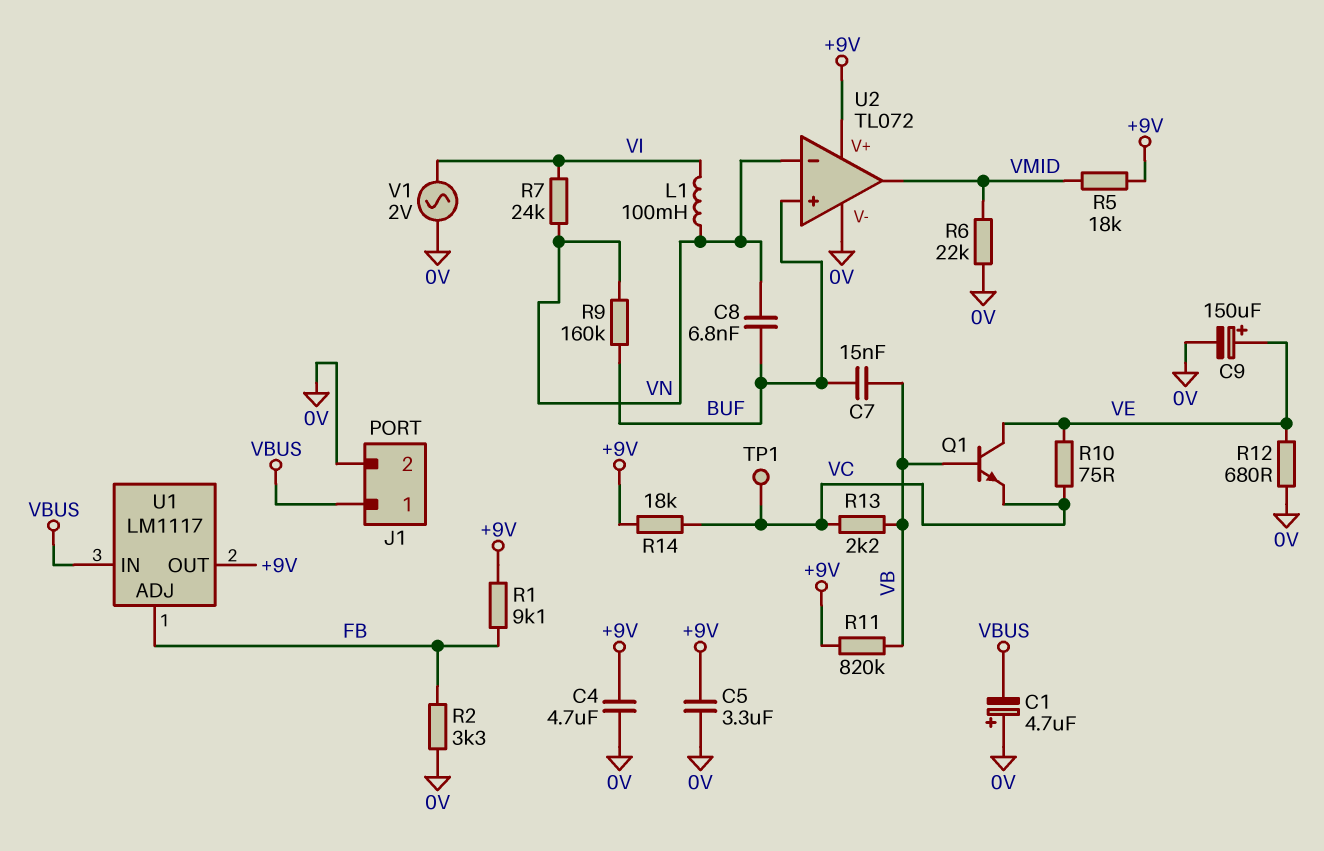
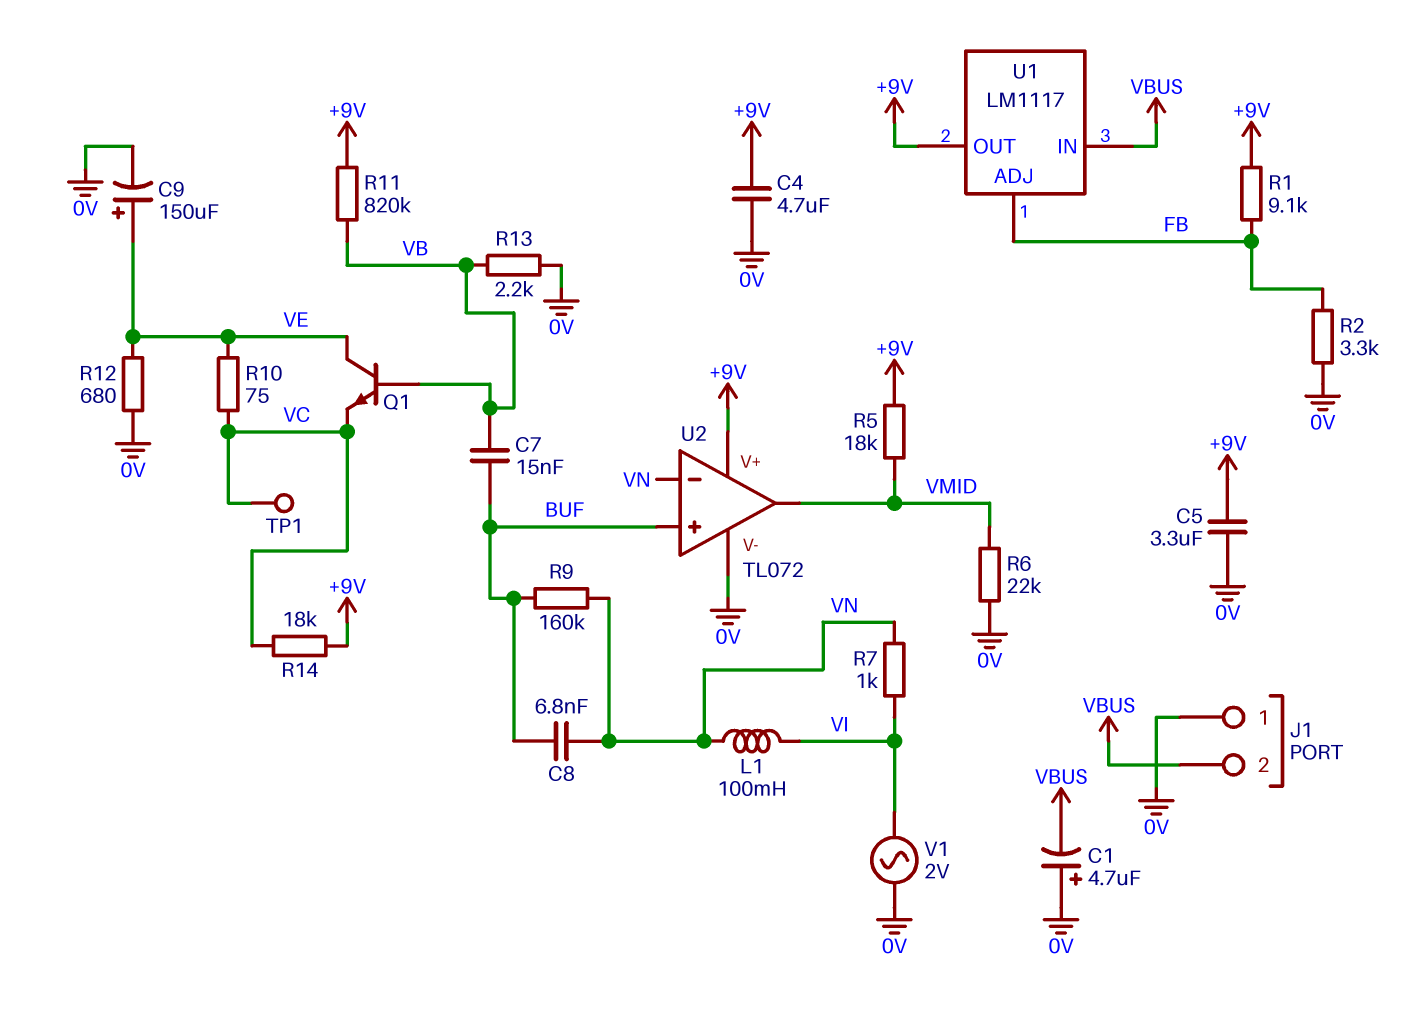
J1 pin 1: VBUS -> 0V
J1 pin 2: 0V -> VBUS
R7: 24k (VI, VN) -> 1k (VI, VN)
R13: 2.2k (VB, VC) -> 2.2k (0V, VB)

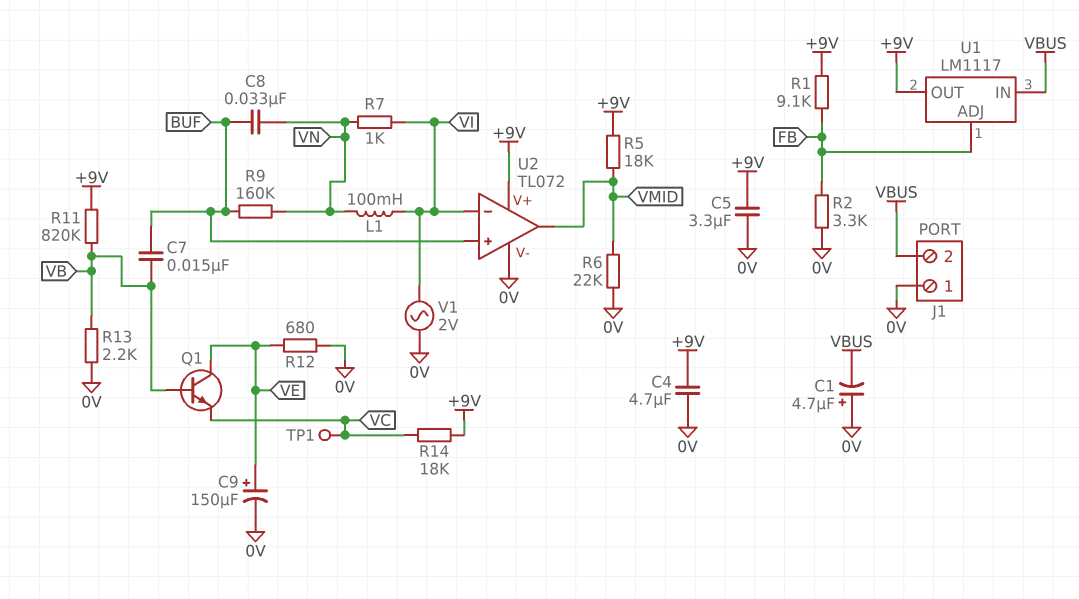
C8: 6.8nF (BUF, VN) -> 33nF (BUF, VN)
R10: 75 (VC, VE) -> none
U2 pin in-: VN -> VI

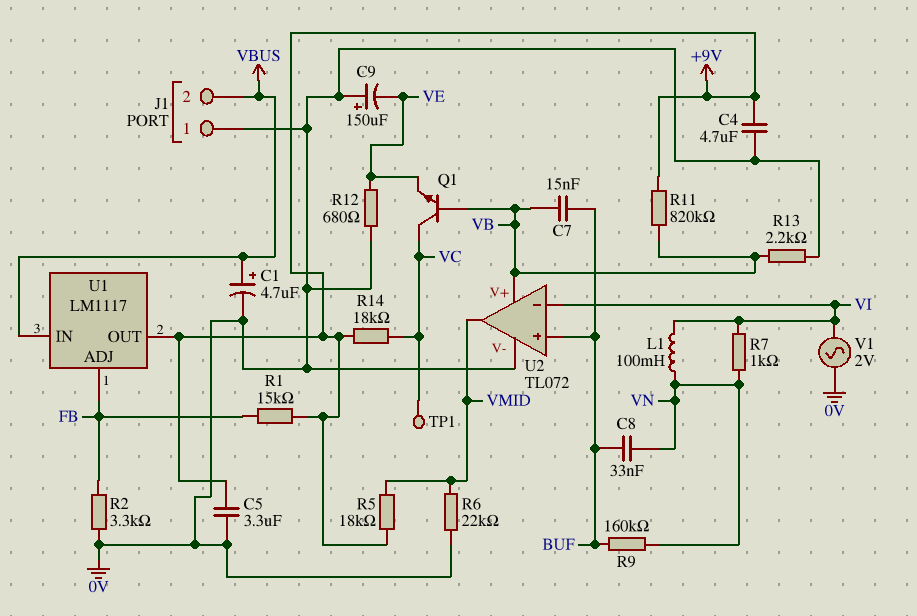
C1: 4.7uF (plus 0V, minus VBUS) -> 4.7uF (plus VBUS, minus 0V)
C9: 150uF (plus VE, minus 0V) -> 150uF (plus 0V, minus VE)
Q1: NPN (B VB, C VE, E VC) -> NPN (B VB, C VC, E VE)
R1: 9.1k (+9V, FB) -> 15k (+9V, FB)
U2 pin V+: +9V -> VB

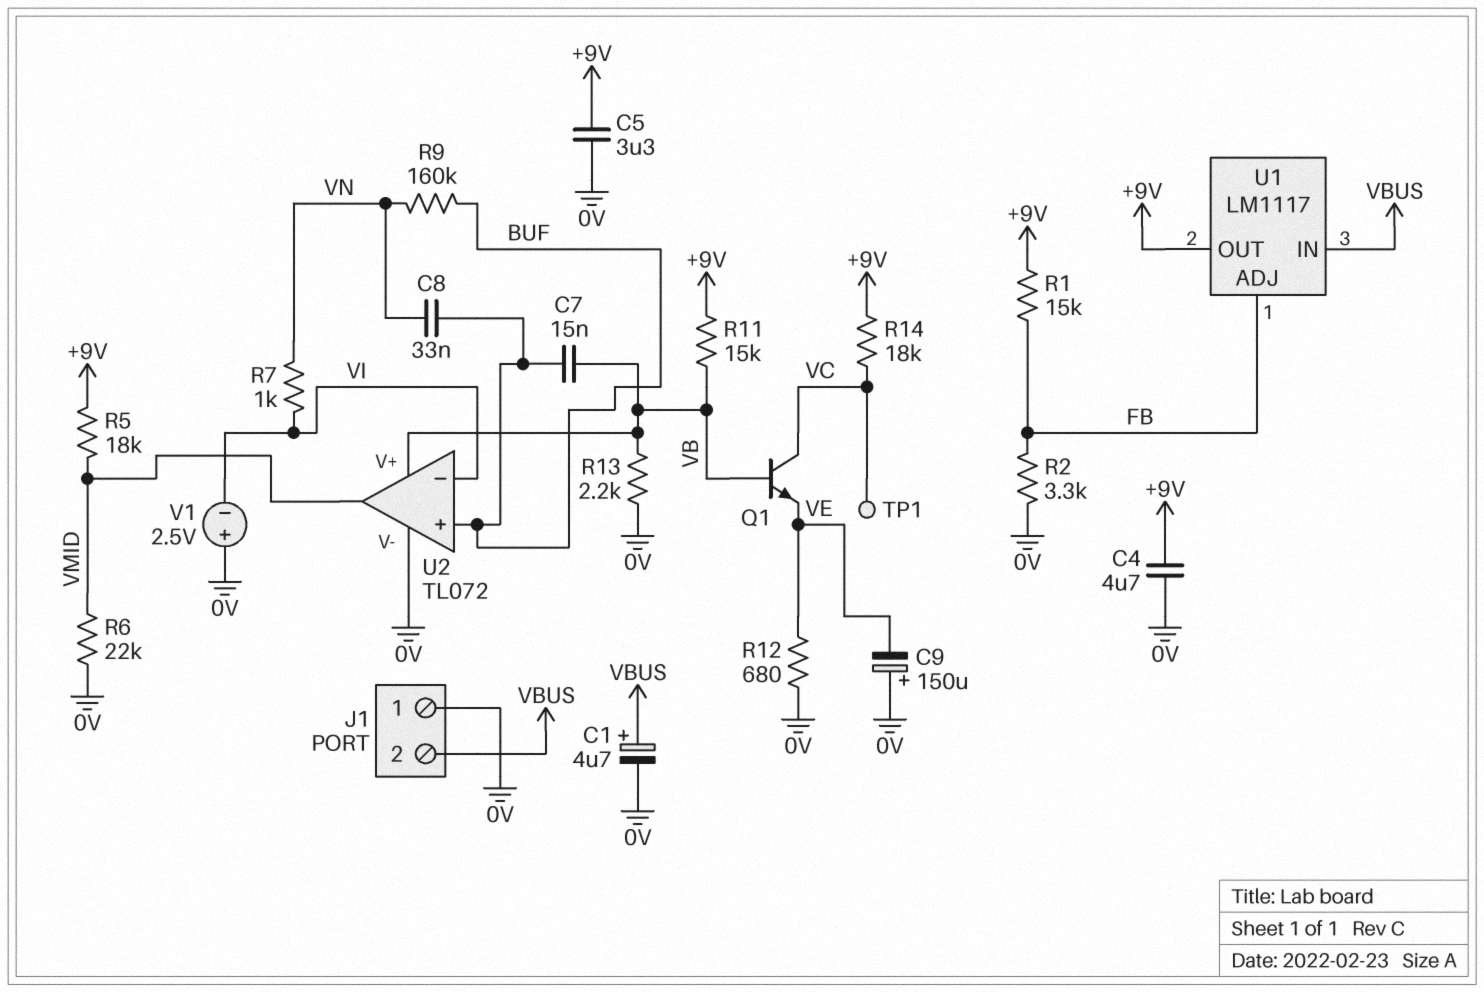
L1: 100mH (VI, VN) -> none
R11: 820k (+9V, VB) -> 15k (+9V, VB)
V1: AC 2V (0V, VI) -> 2.5V (plus 0V, minus VI)

